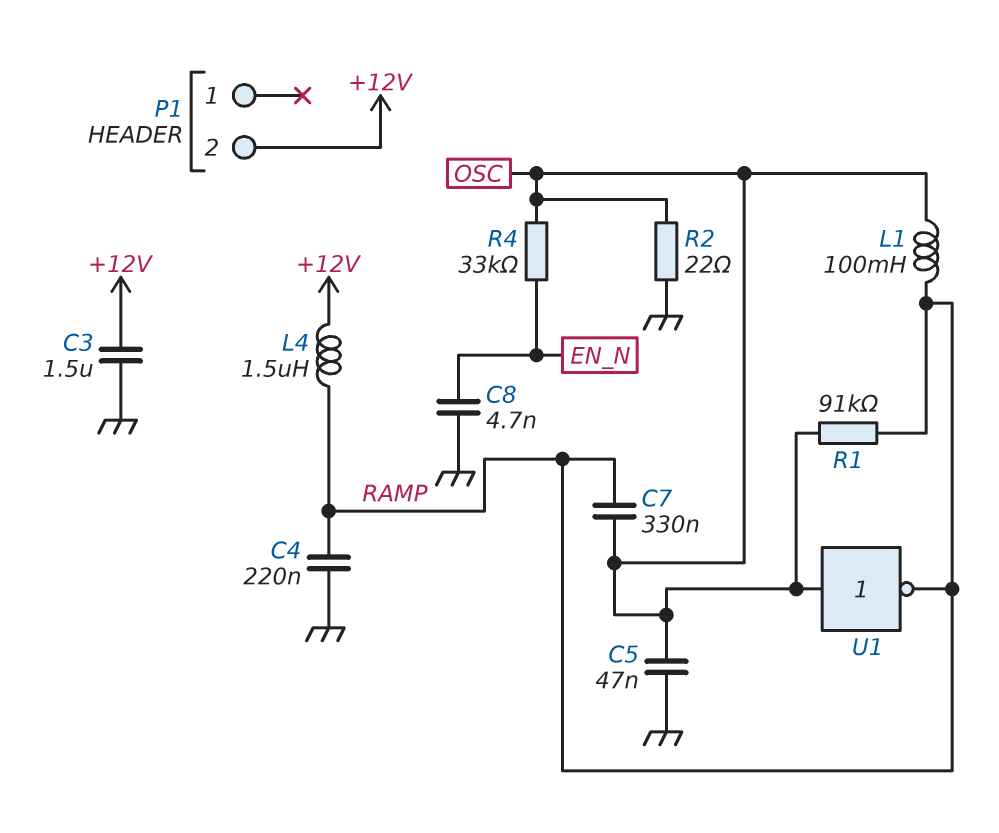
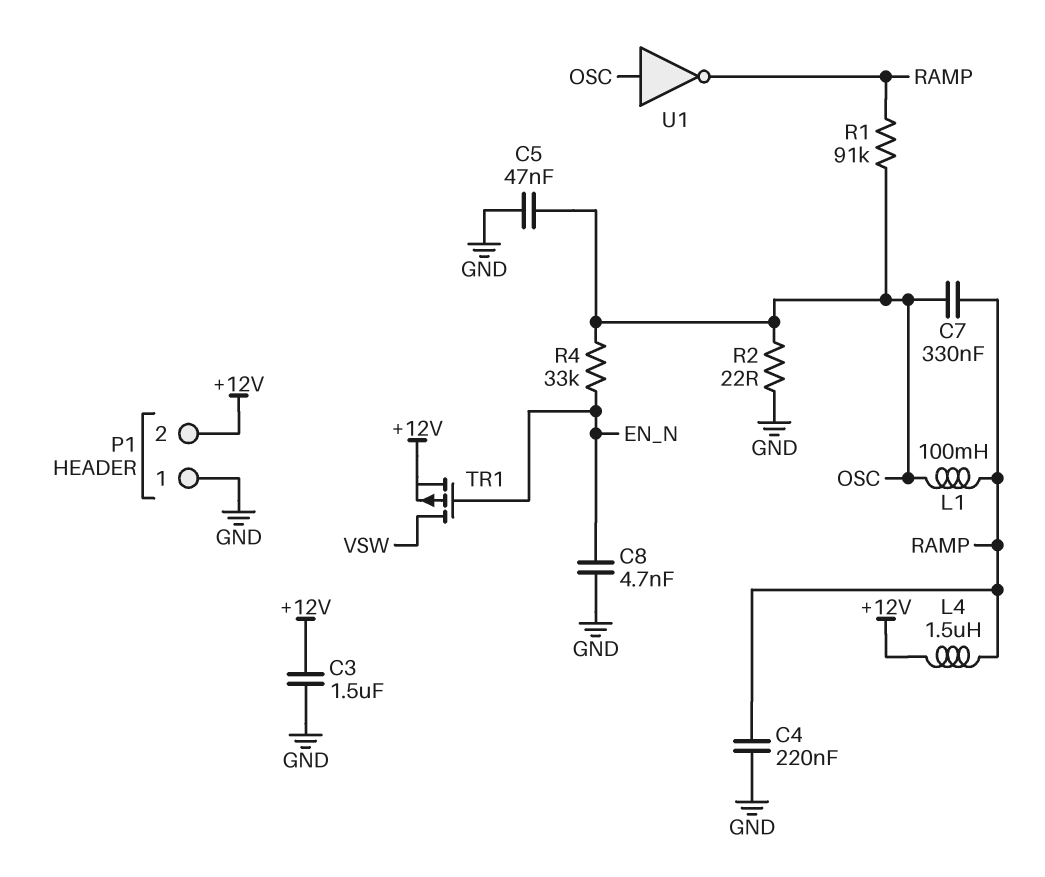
P1 pin 1: none -> GND
TR1: none -> PMOS (G EN_N, D VSW, S +12V)

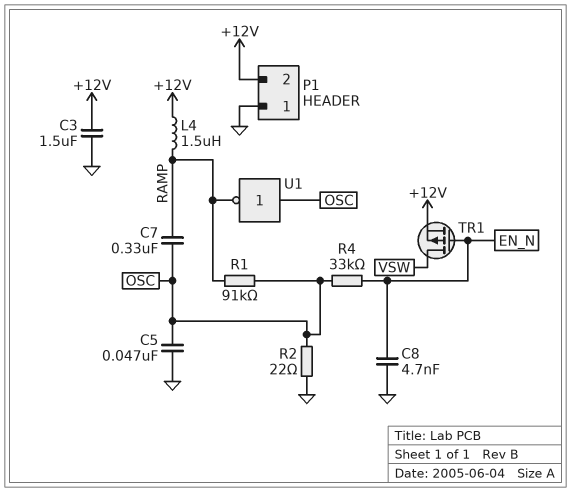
C4: 220nF (GND, RAMP) -> none
L1: 100mH (OSC, RAMP) -> none

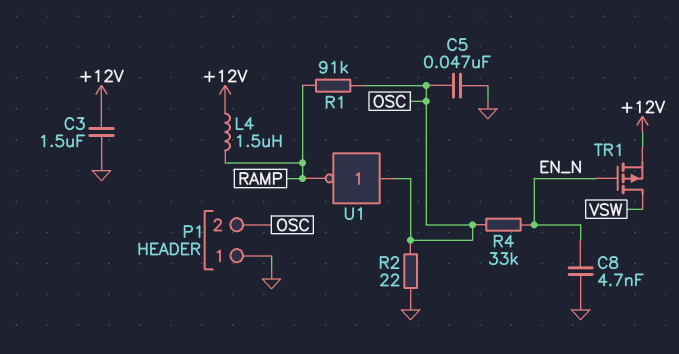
C7: 330nF (OSC, RAMP) -> none
P1 pin 2: +12V -> OSC

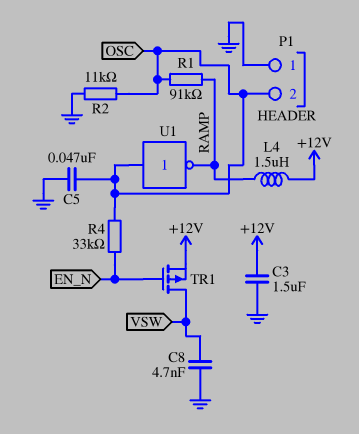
C8: 4.7nF (EN_N, GND) -> 4.7nF (GND, VSW)
R2: 22 (GND, OSC) -> 11k (GND, OSC)

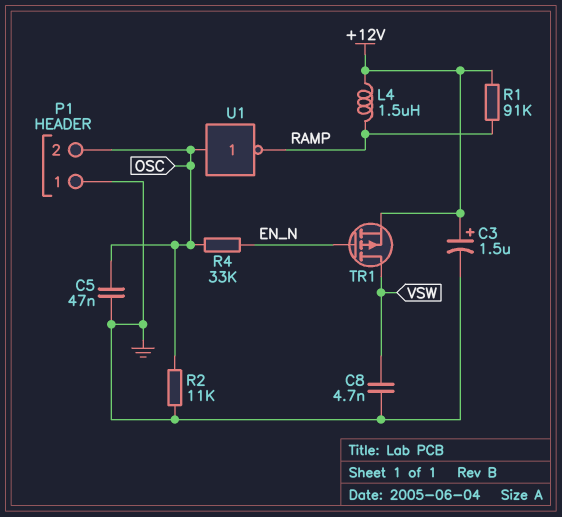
C3: 1.5uF (+12V, GND) -> 1.5uF (plus +12V, minus GND)
R1: 91k (OSC, RAMP) -> 91k (+12V, RAMP)

